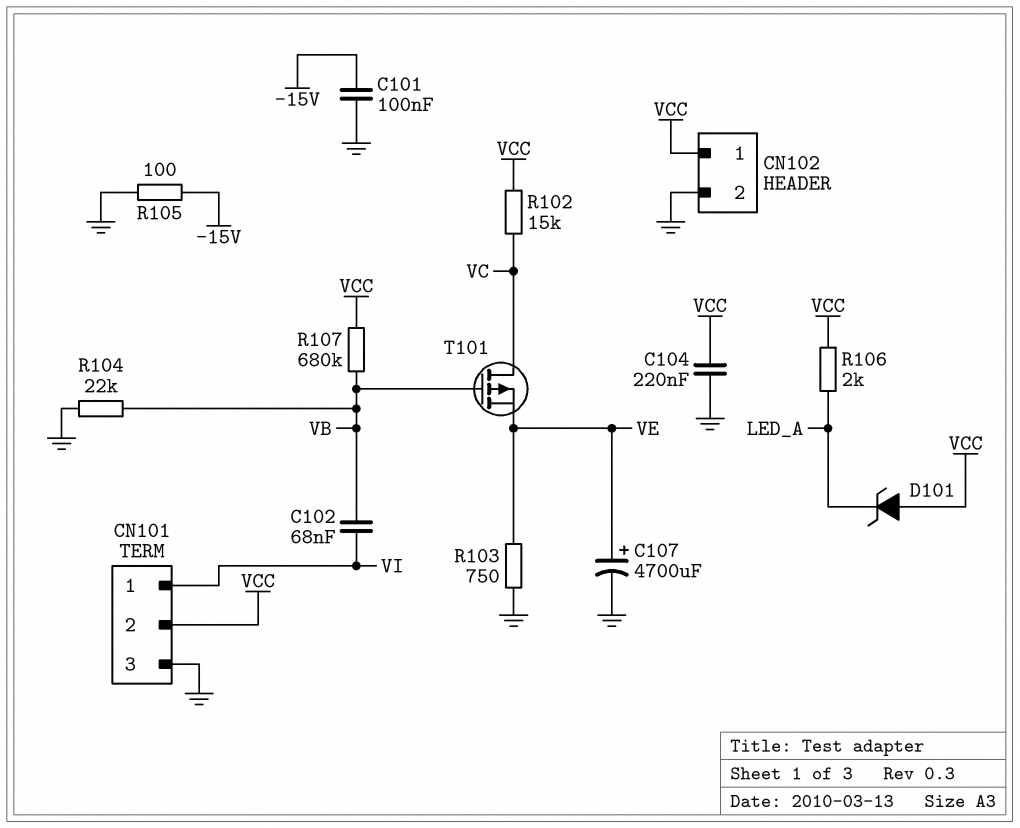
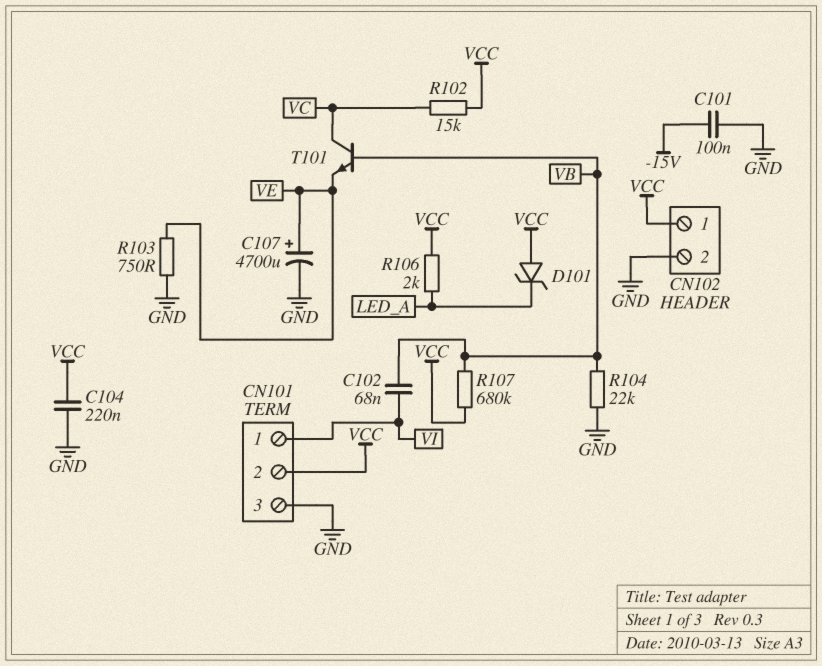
R105: 100 (-15V, GND) -> none
T101: PMOS (G VB, D VC, S VE) -> NPN (B VB, C VC, E VE)

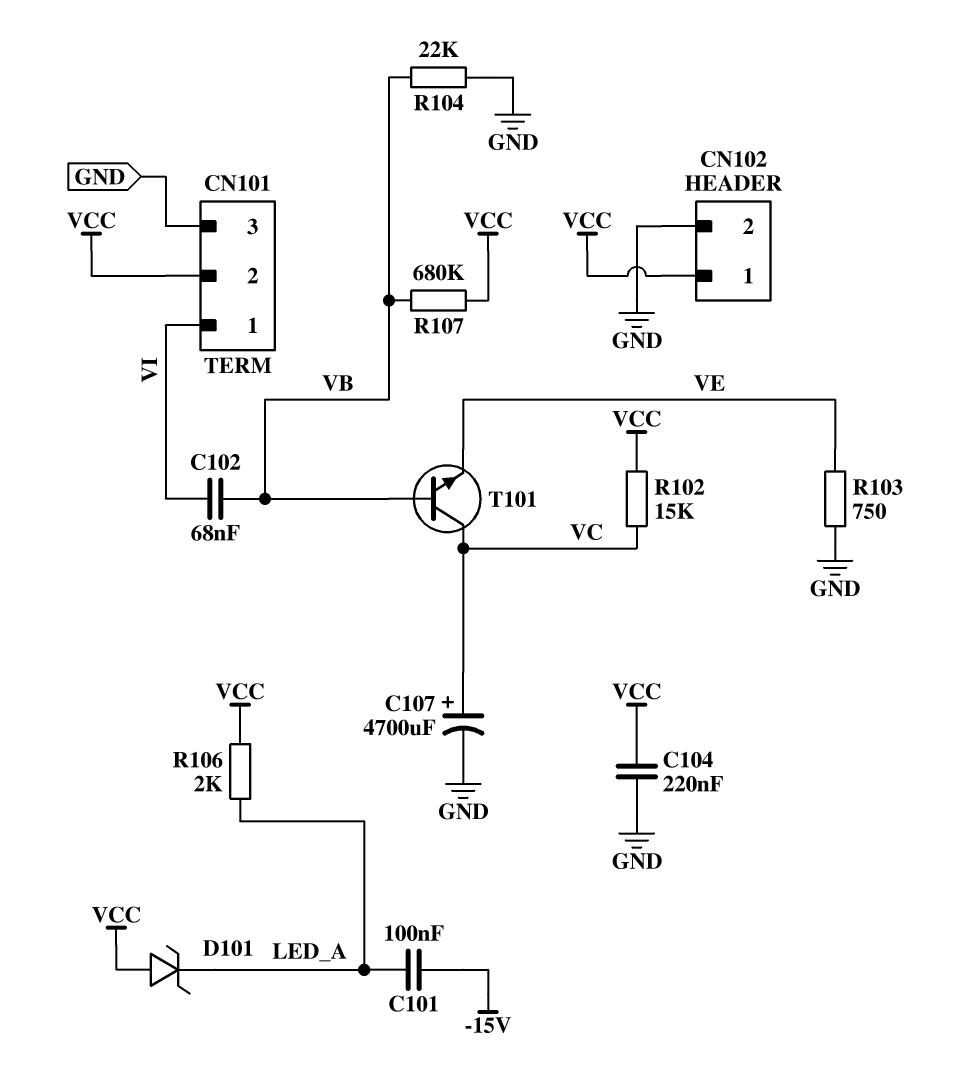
C101: 100nF (-15V, GND) -> 100nF (-15V, LED_A)
C107: 4700uF (plus VE, minus GND) -> 4700uF (plus VC, minus GND)

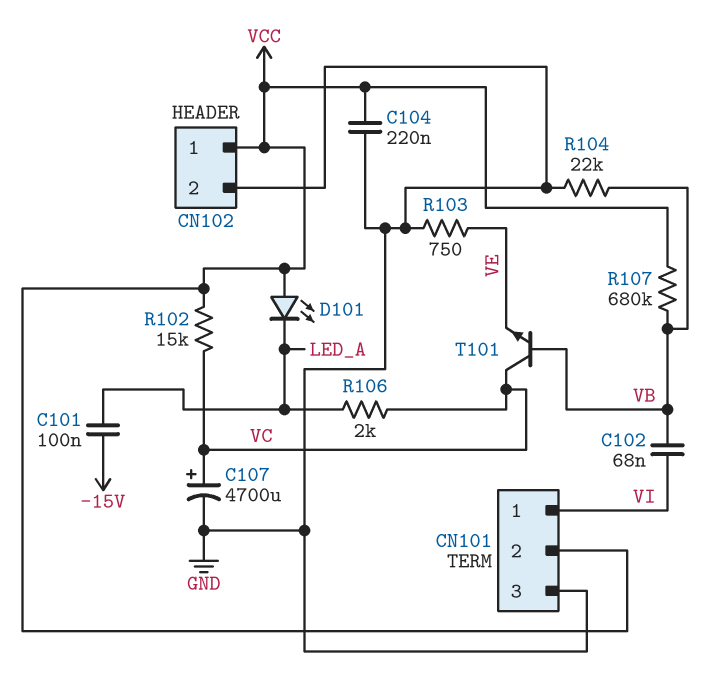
D101: zener (A VCC, K LED_A) -> LED (A VCC, K LED_A)
R106: 2k (LED_A, VCC) -> 2k (LED_A, VC)

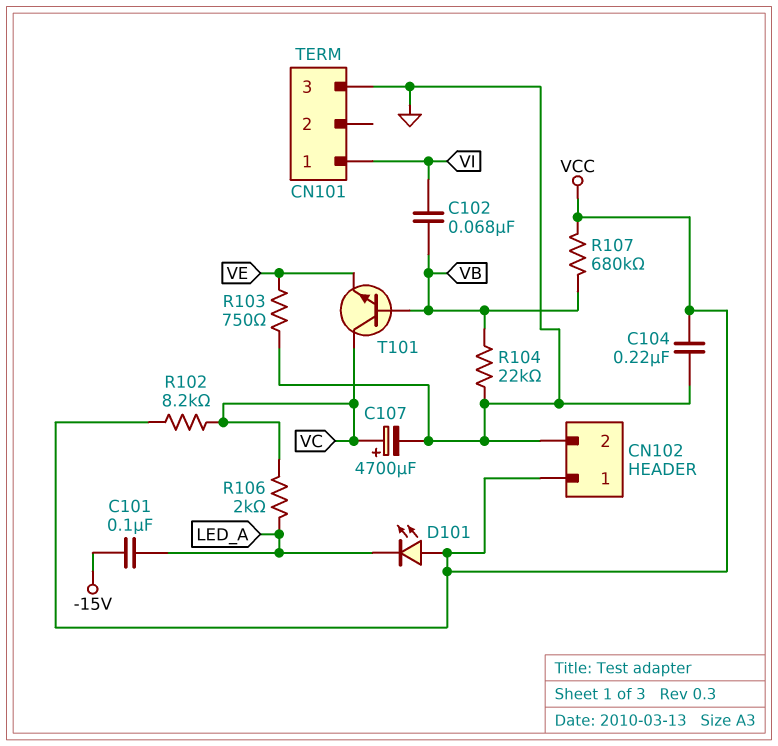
CN101 pin 2: VCC -> none
R102: 15k (VC, VCC) -> 8.2k (VC, VCC)

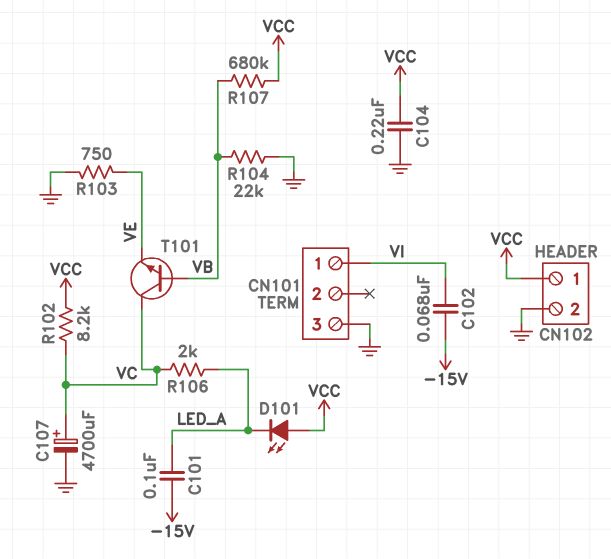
C102: 68nF (VB, VI) -> 68nF (-15V, VI)

